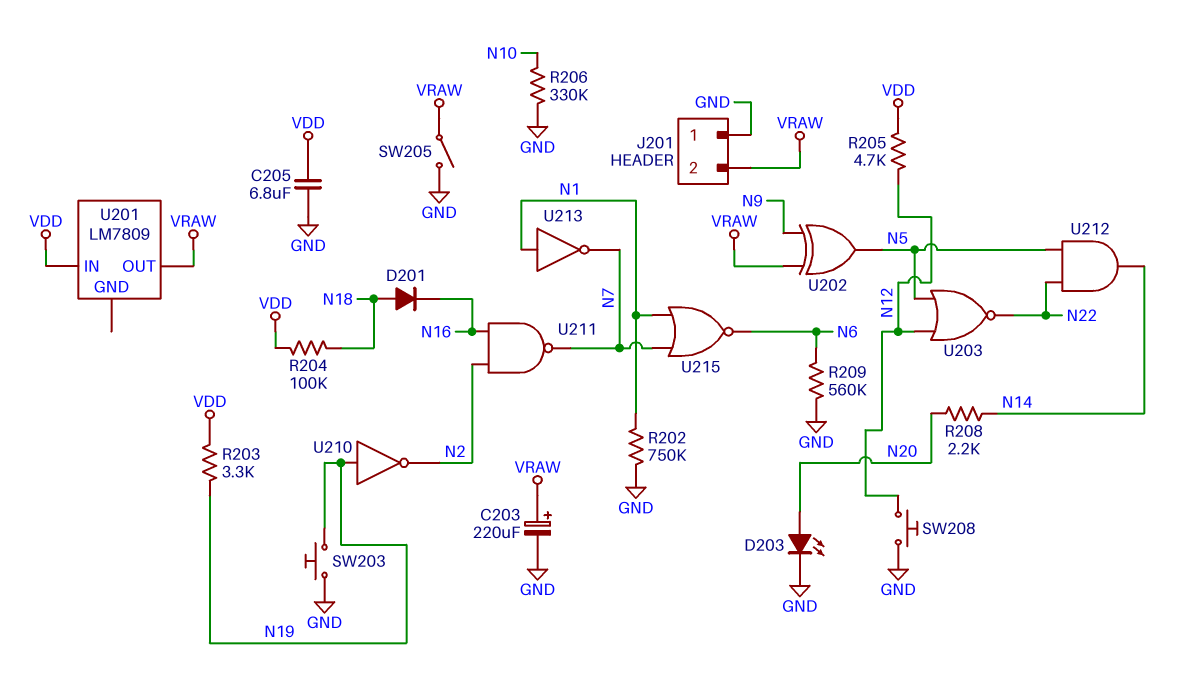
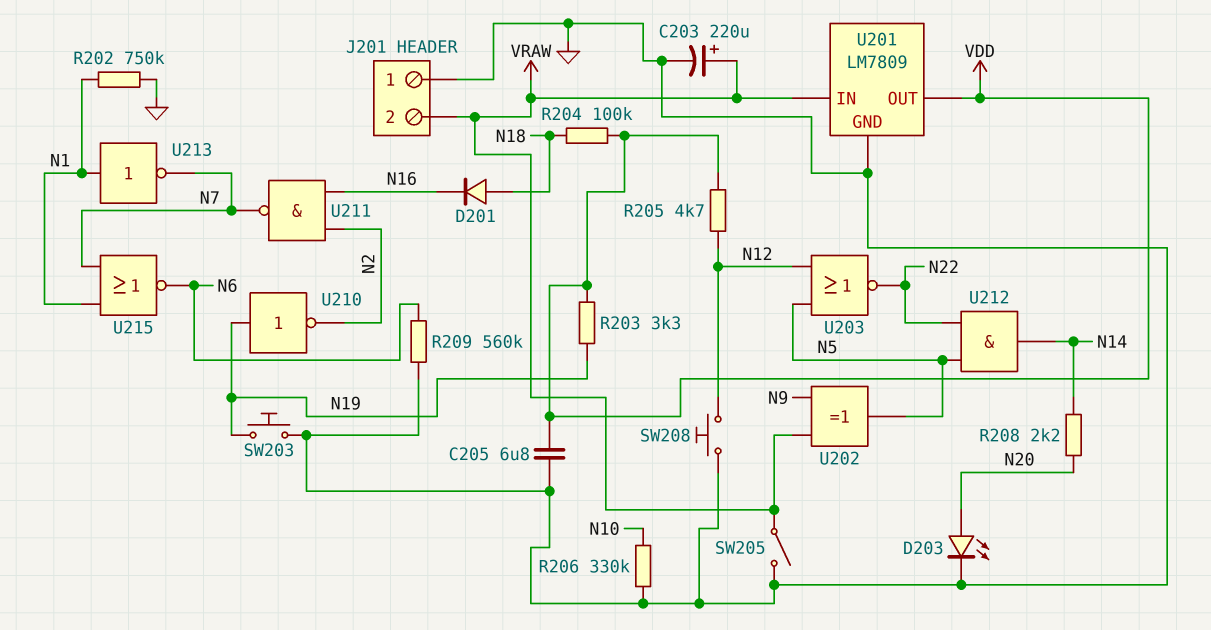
U201 pin GND: none -> GND
U201 pin IN: VDD -> VRAW
U201 pin OUT: VRAW -> VDD

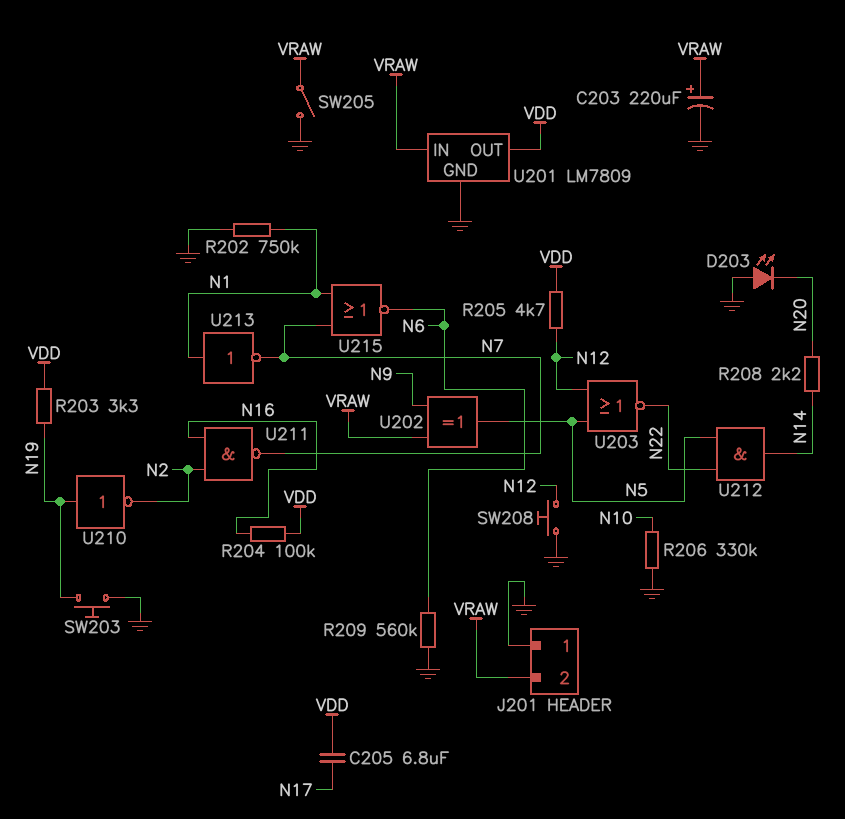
C205: 6.8uF (GND, VDD) -> 6.8uF (N17, VDD)
D201: diode (A N18, K N16) -> none
D203: LED (A N20, K GND) -> LED (A GND, K N20)
R204: 100k (N18, VDD) -> 100k (N16, VDD)

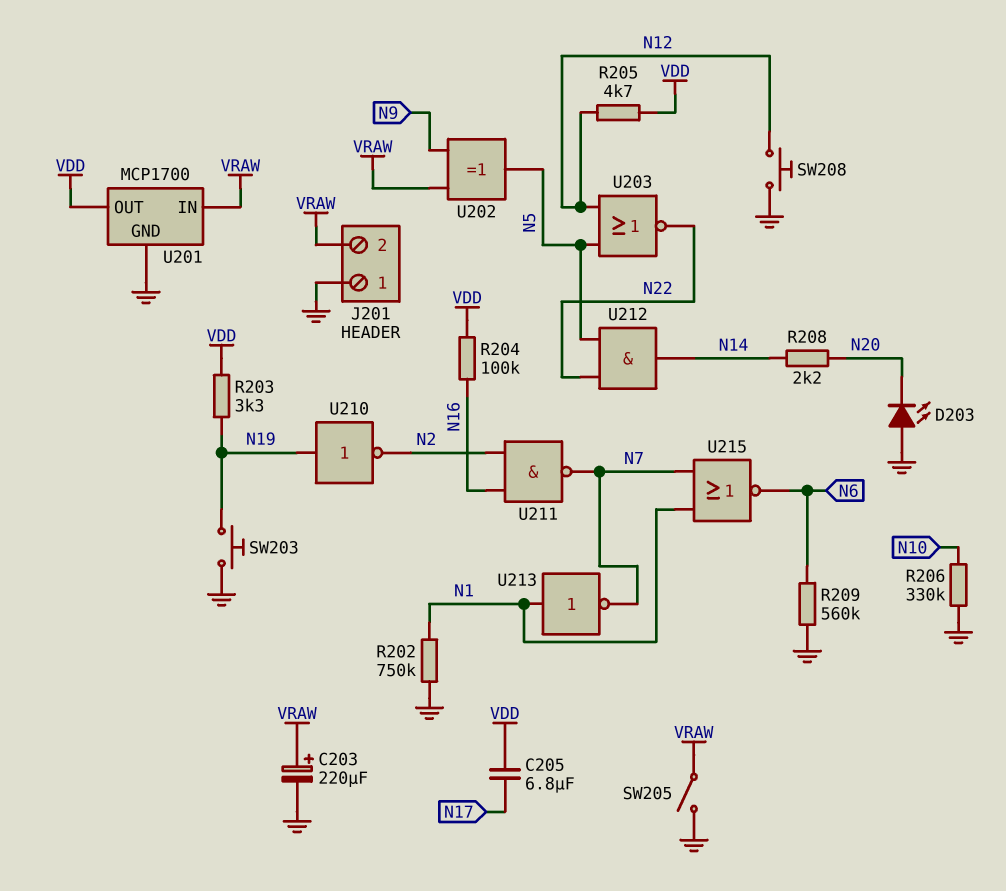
U201: LM7809 -> MCP1700

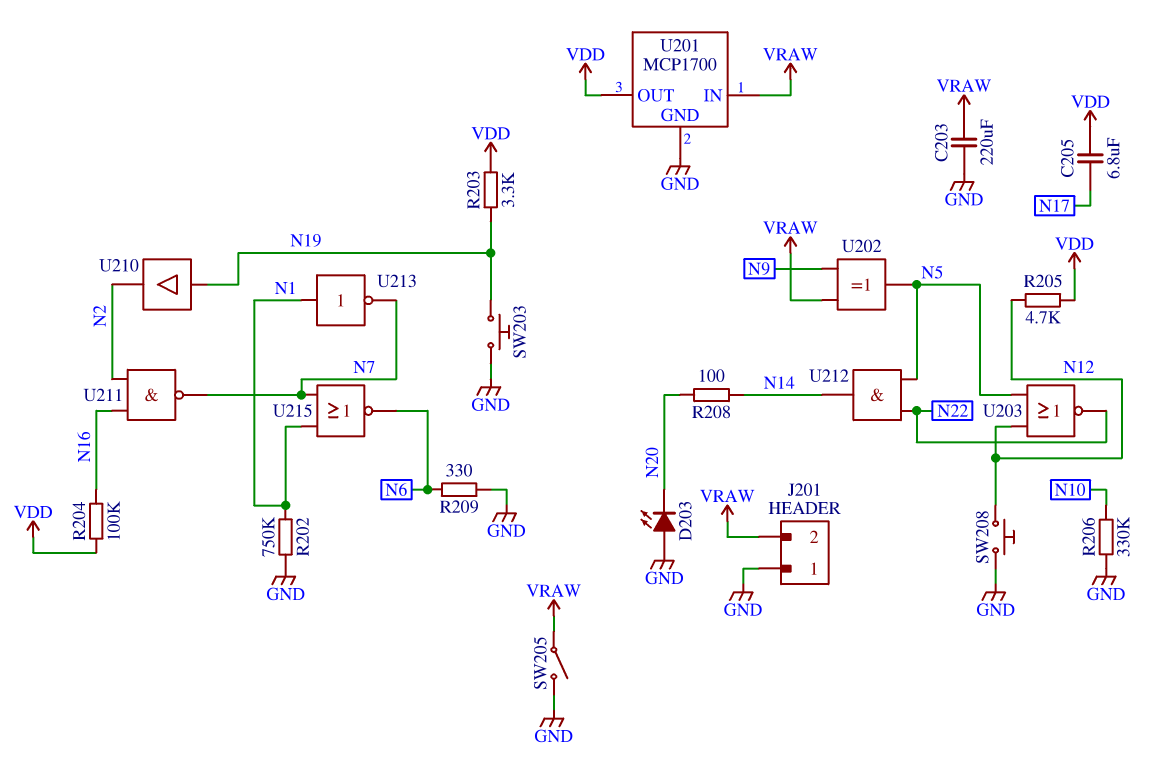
C203: 220uF (plus VRAW, minus GND) -> 220uF (GND, VRAW)
R208: 2.2k (N14, N20) -> 100 (N14, N20)
R209: 560k (GND, N6) -> 330 (GND, N6)
U210: NOT (in N19, out N2) -> buffer (in N19, out N2)

